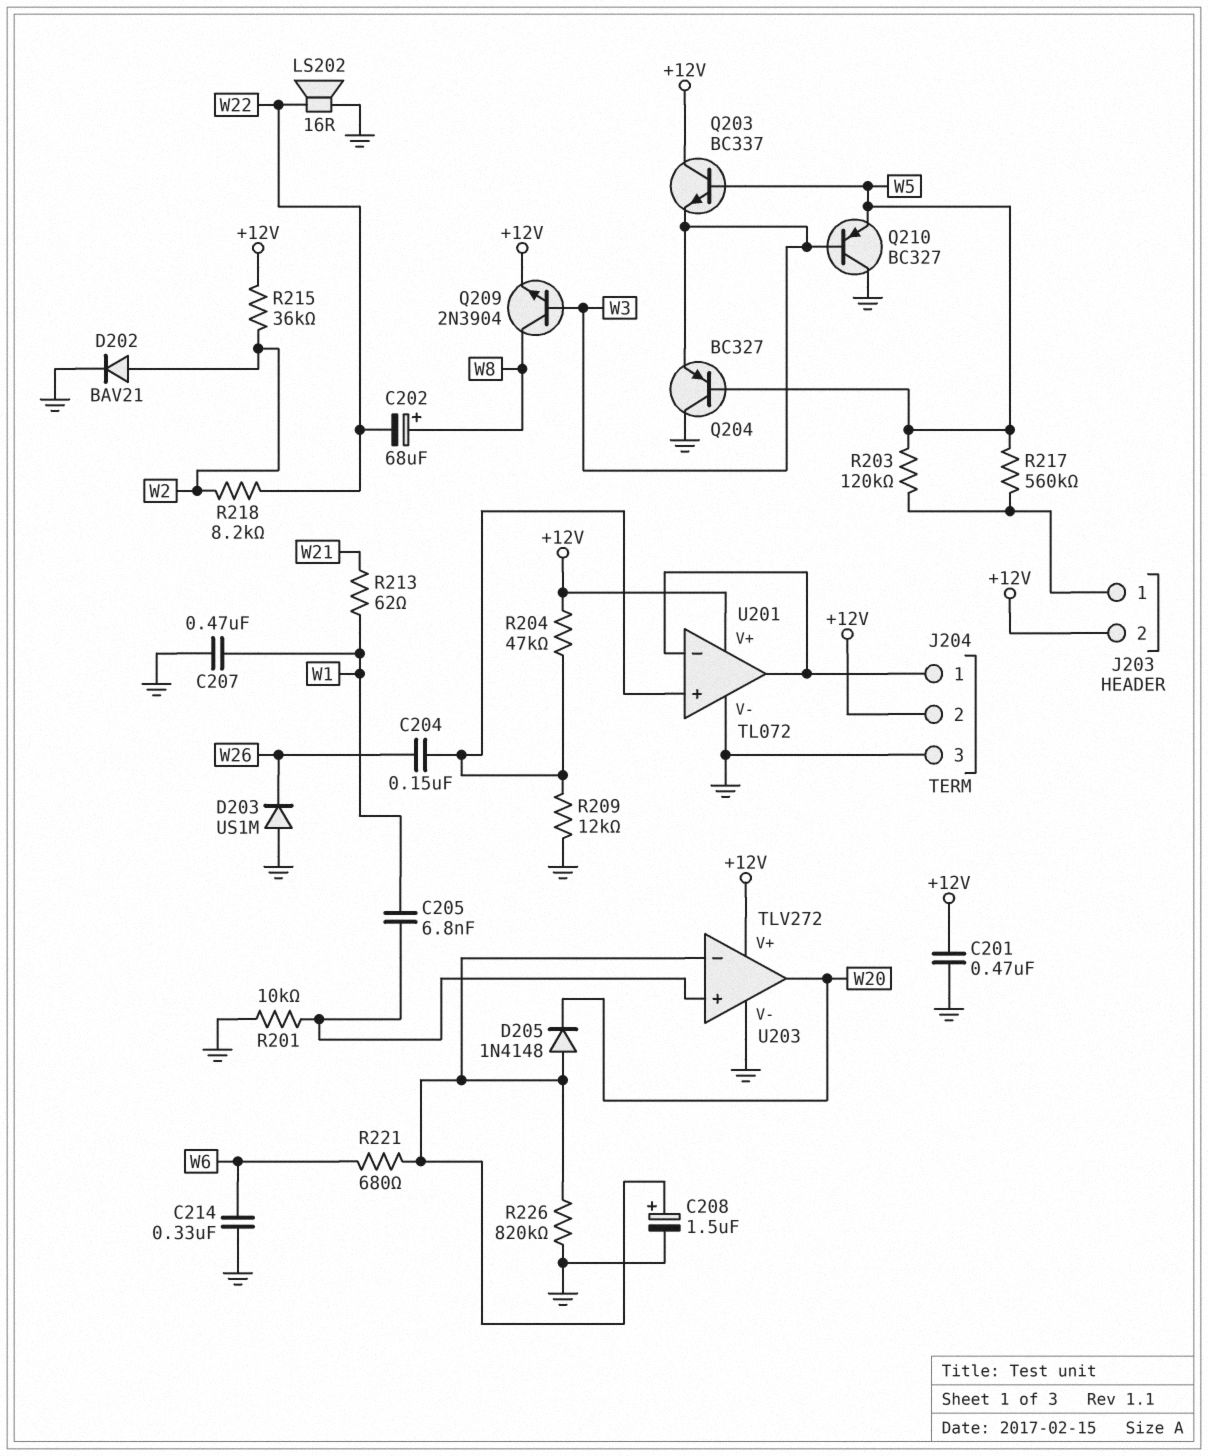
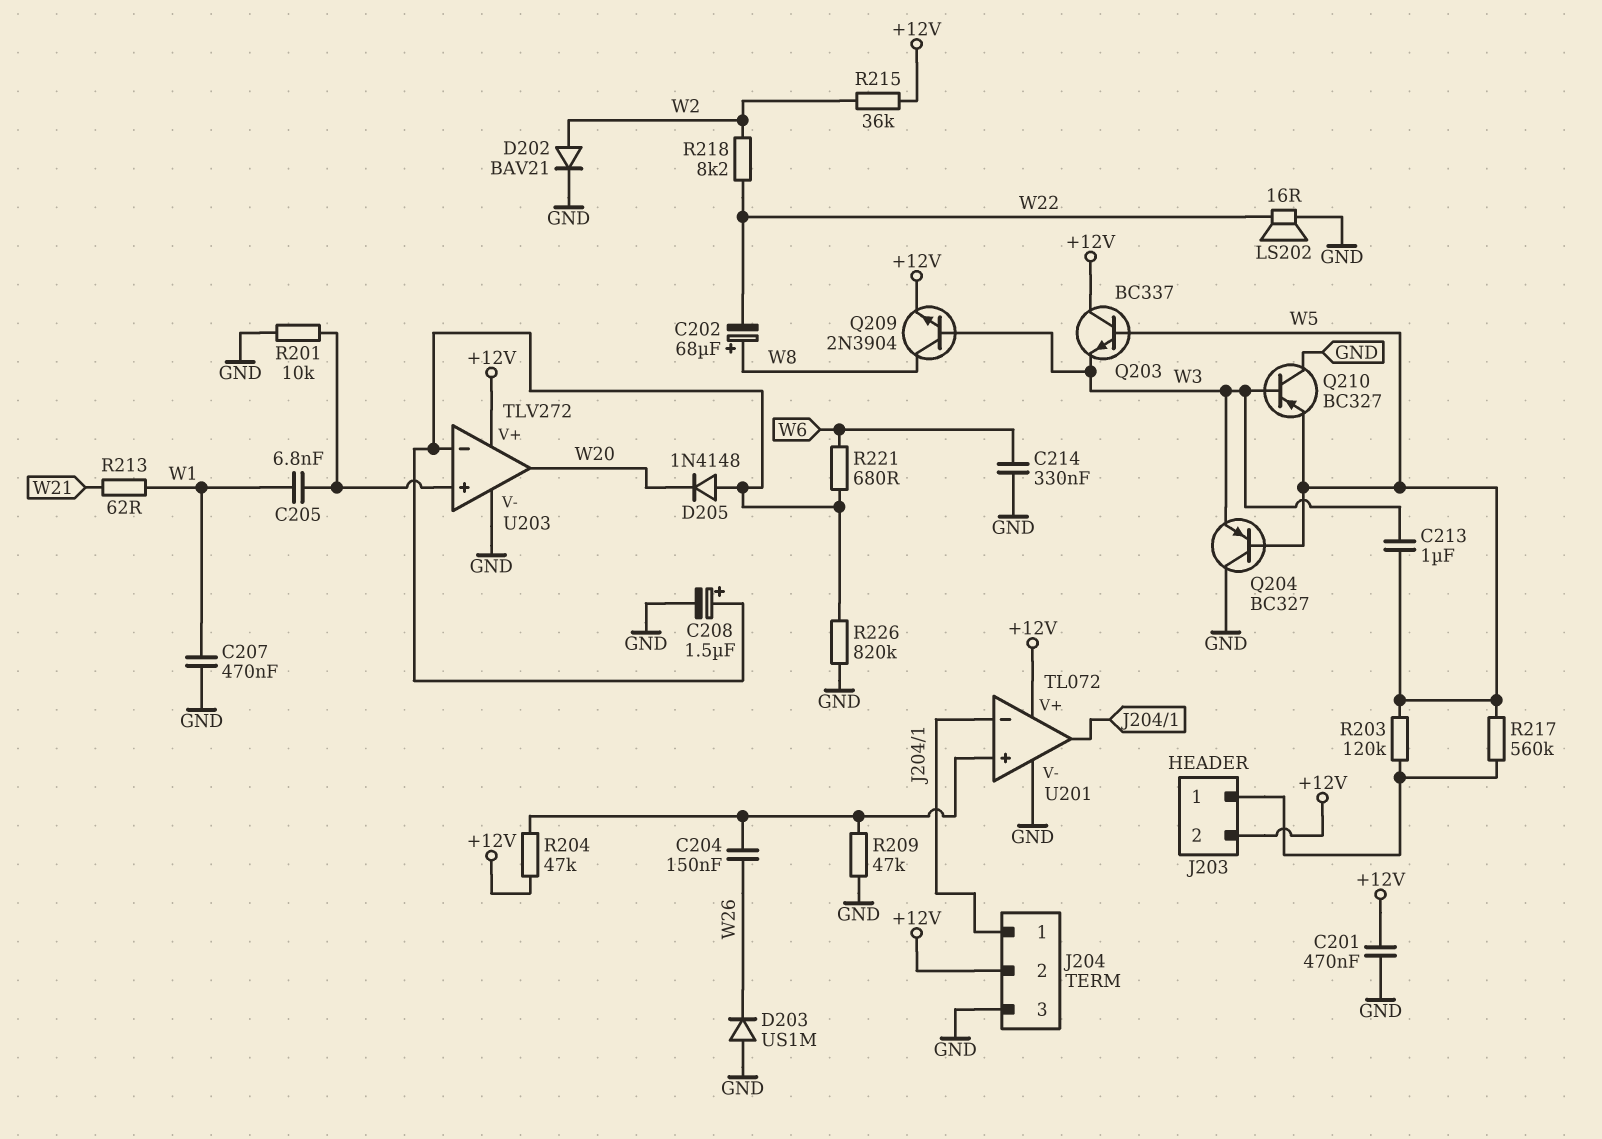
C213: none -> 1uF (W3, W5)
R209: 12k (GND, U201/in+) -> 47k (GND, U201/in+)

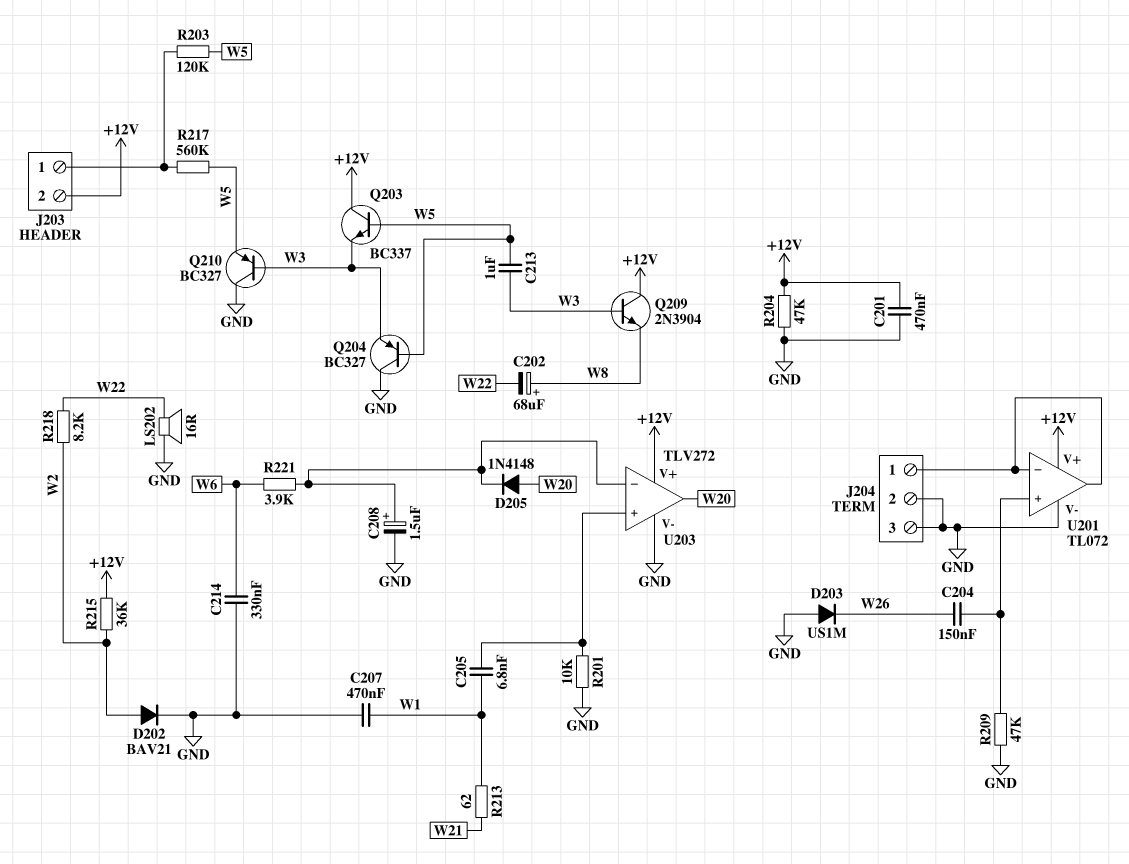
D205: diode 1N4148 (A U203/in-, K W20) -> diode 1N4148 (A W20, K U203/in-)
J204 pin 2: +12V -> GND
Q209: NPN 2N3904 (B W3, C W8, E +12V) -> NPN 2N3904 (B W3, C +12V, E W8)
R204: 47k (+12V, U201/in+) -> 47k (+12V, GND)
R221: 680 (U203/in-, W6) -> 3.9k (U203/in-, W6)
R226: 820k (GND, U203/in-) -> none

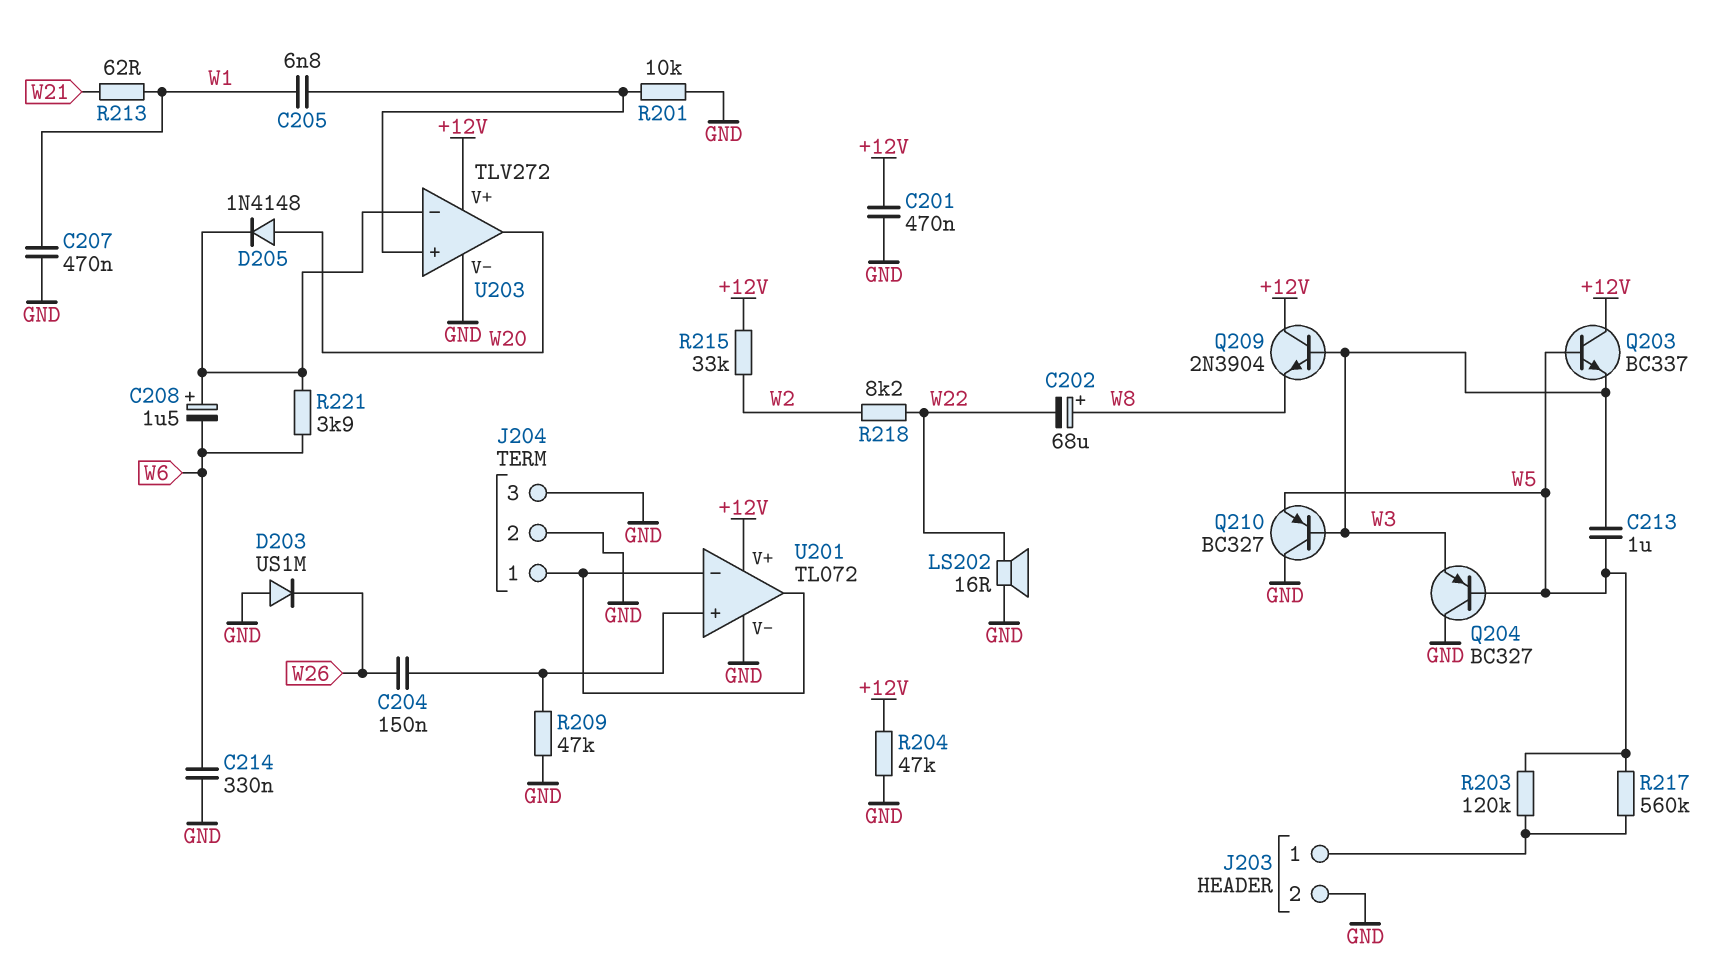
C208: 1.5uF (plus U203/in-, minus GND) -> 1.5uF (plus U203/in-, minus W6)
D202: diode BAV21 (A W2, K GND) -> none
J203 pin 2: +12V -> GND
R215: 36k (+12V, W2) -> 33k (+12V, W2)

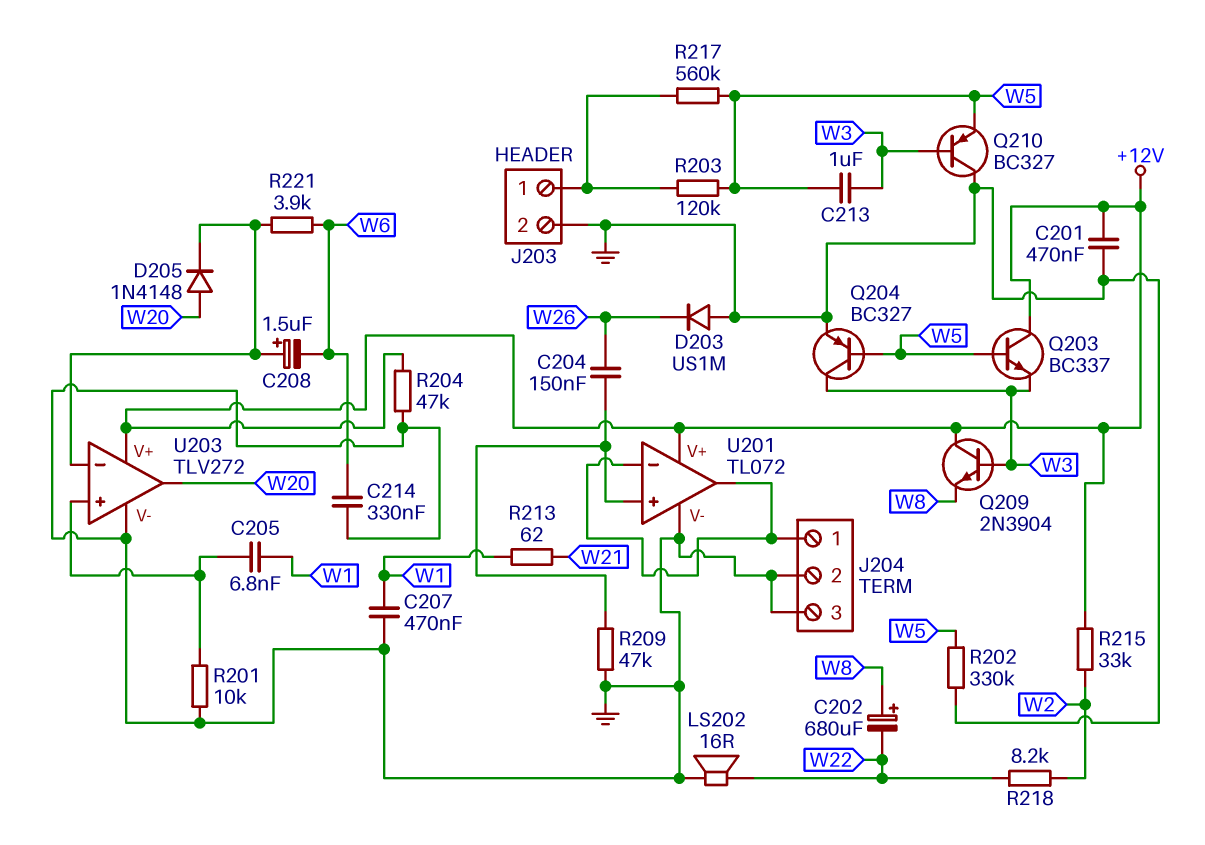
C202: 68uF (plus W8, minus W22) -> 680uF (plus W8, minus W22)
Q204: PNP BC327 (B W5, C GND, E W3) -> PNP BC327 (B W5, C W3, E GND)
R202: none -> 330k (GND, W5)

